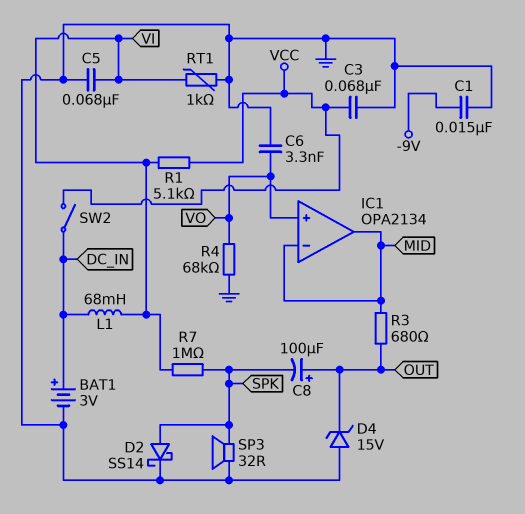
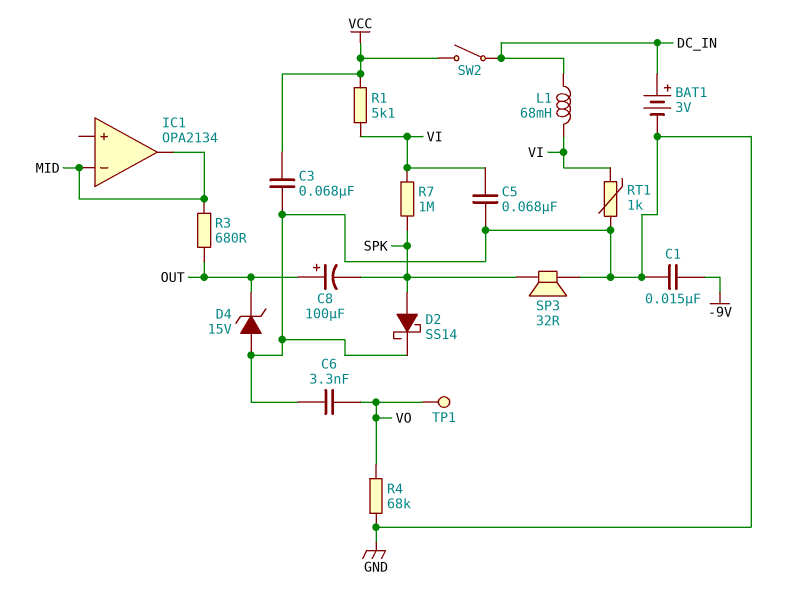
IC1 pin in+: VO -> none
TP1: none -> test point (VO)

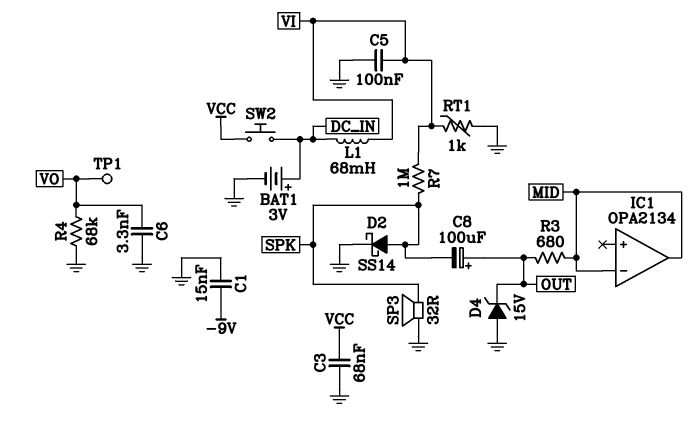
C5: 68nF (GND, VI) -> 100nF (GND, VI)
R1: 5.1k (VCC, VI) -> none
SW2: switch (DC_IN, VCC) -> button (DC_IN, VCC)

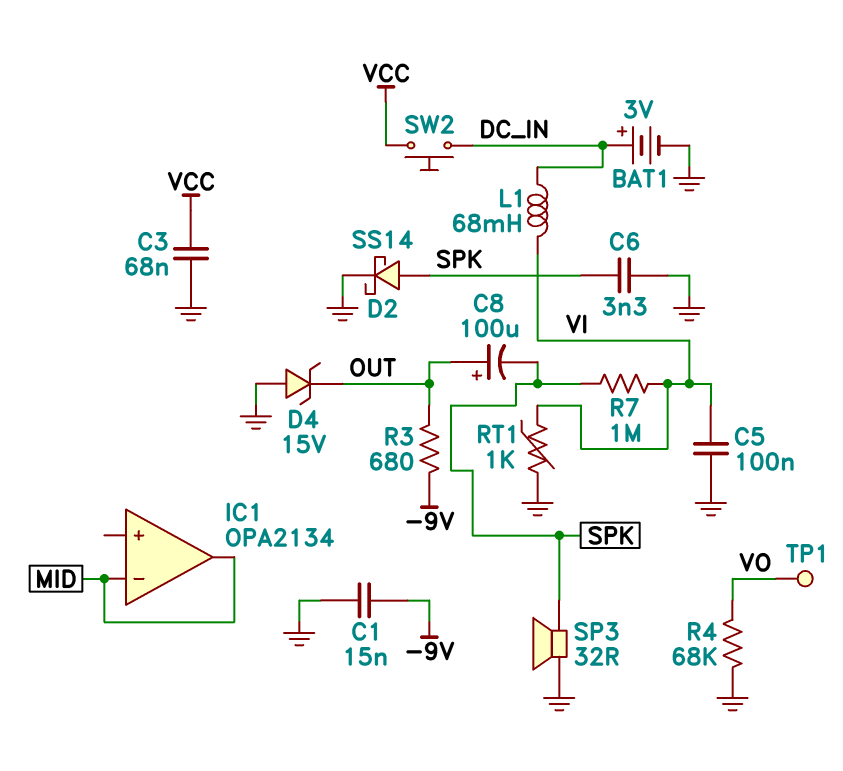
C6: 3.3nF (GND, VO) -> 3.3nF (GND, SPK)
R3: 680 (MID, OUT) -> 680 (-9V, OUT)

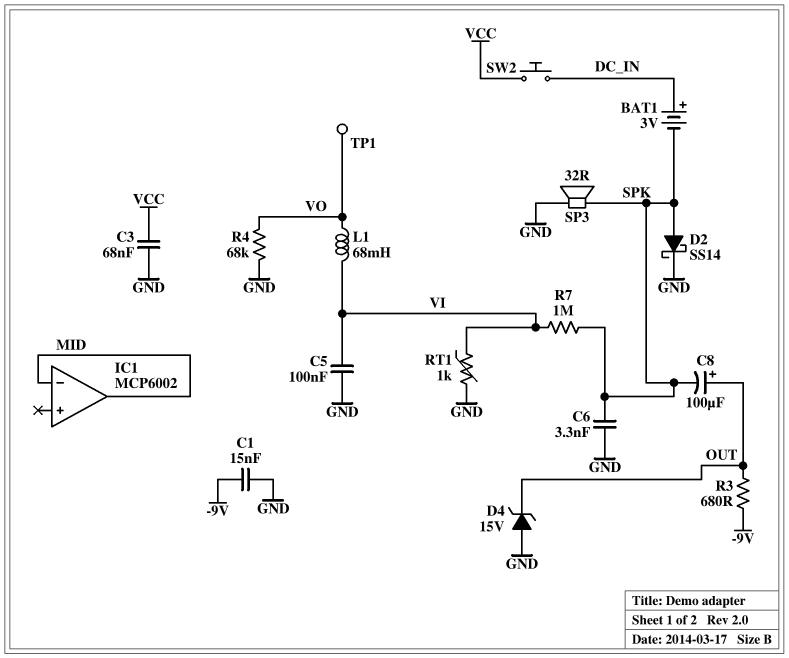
BAT1: 3V (plus DC_IN, minus GND) -> 3V (plus DC_IN, minus SPK)
IC1: OPA2134 -> MCP6002
L1: 68mH (DC_IN, VI) -> 68mH (VI, VO)

